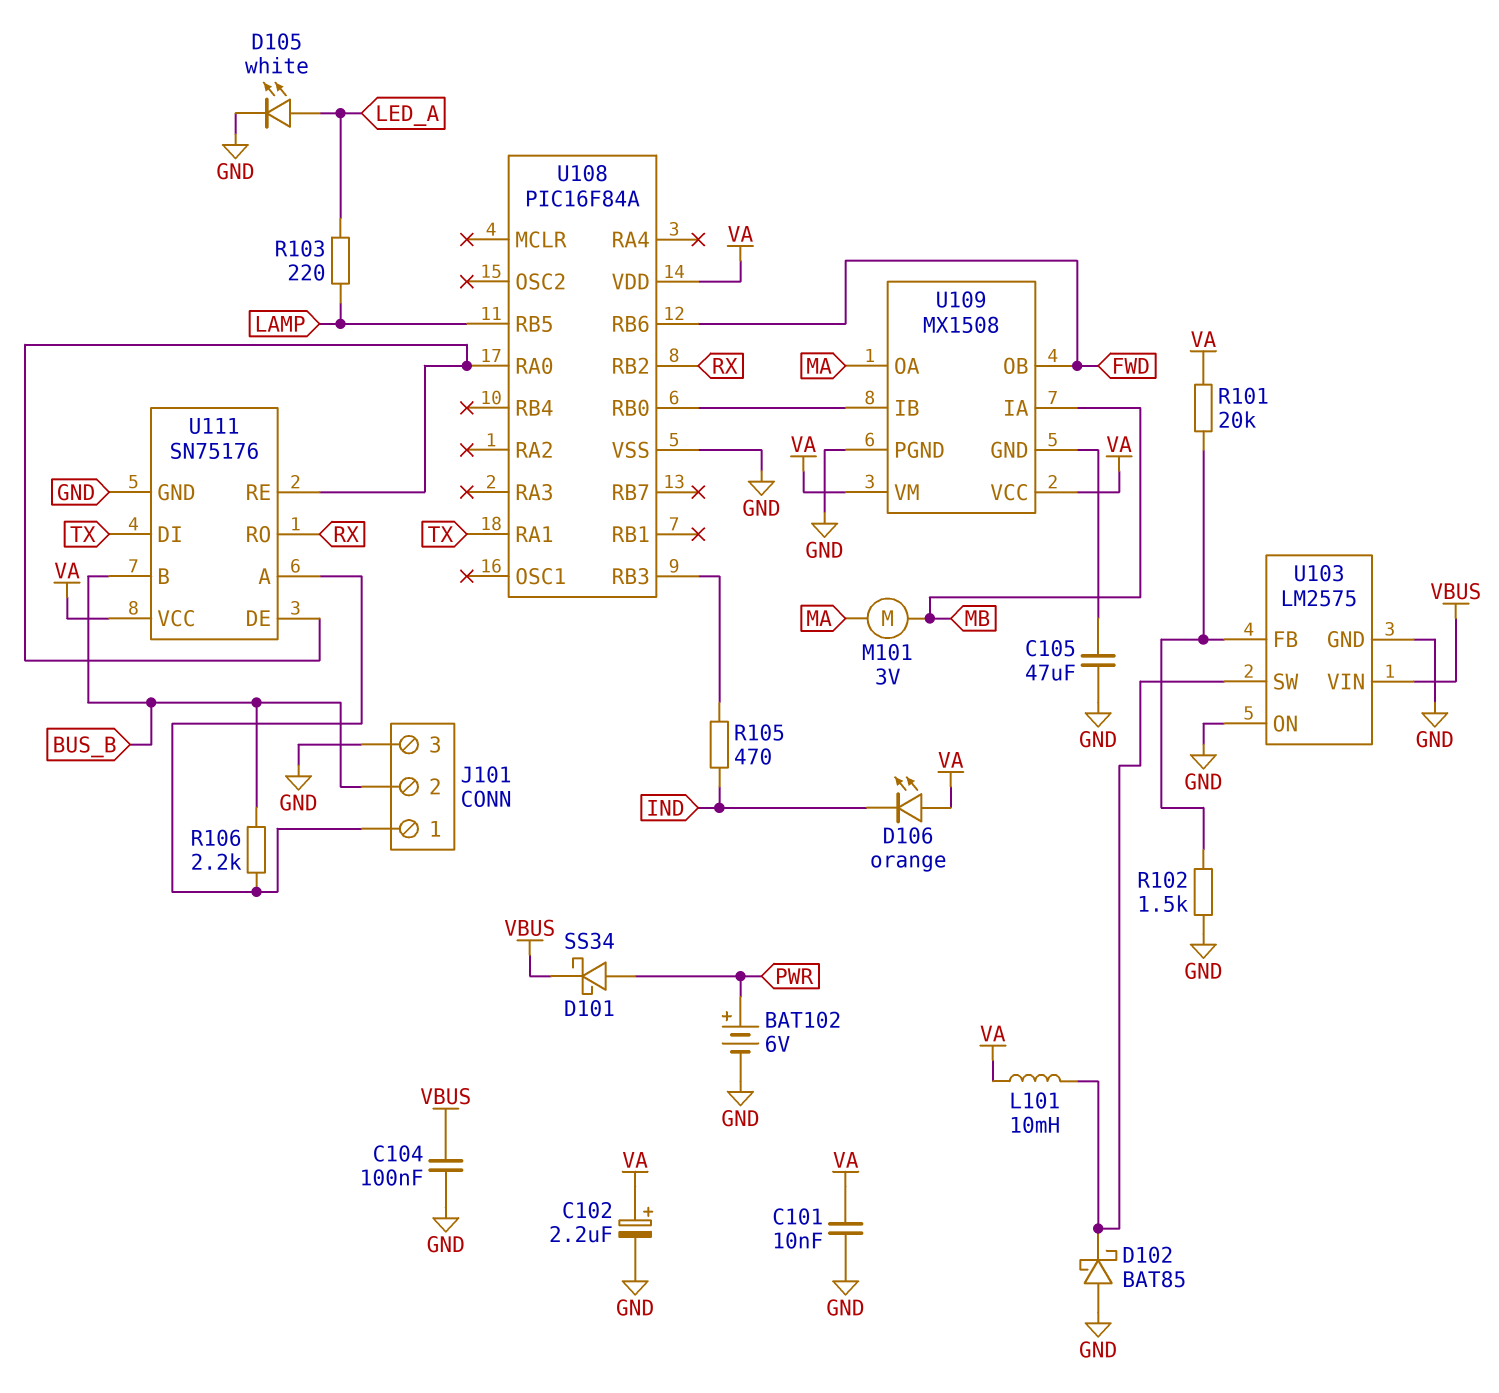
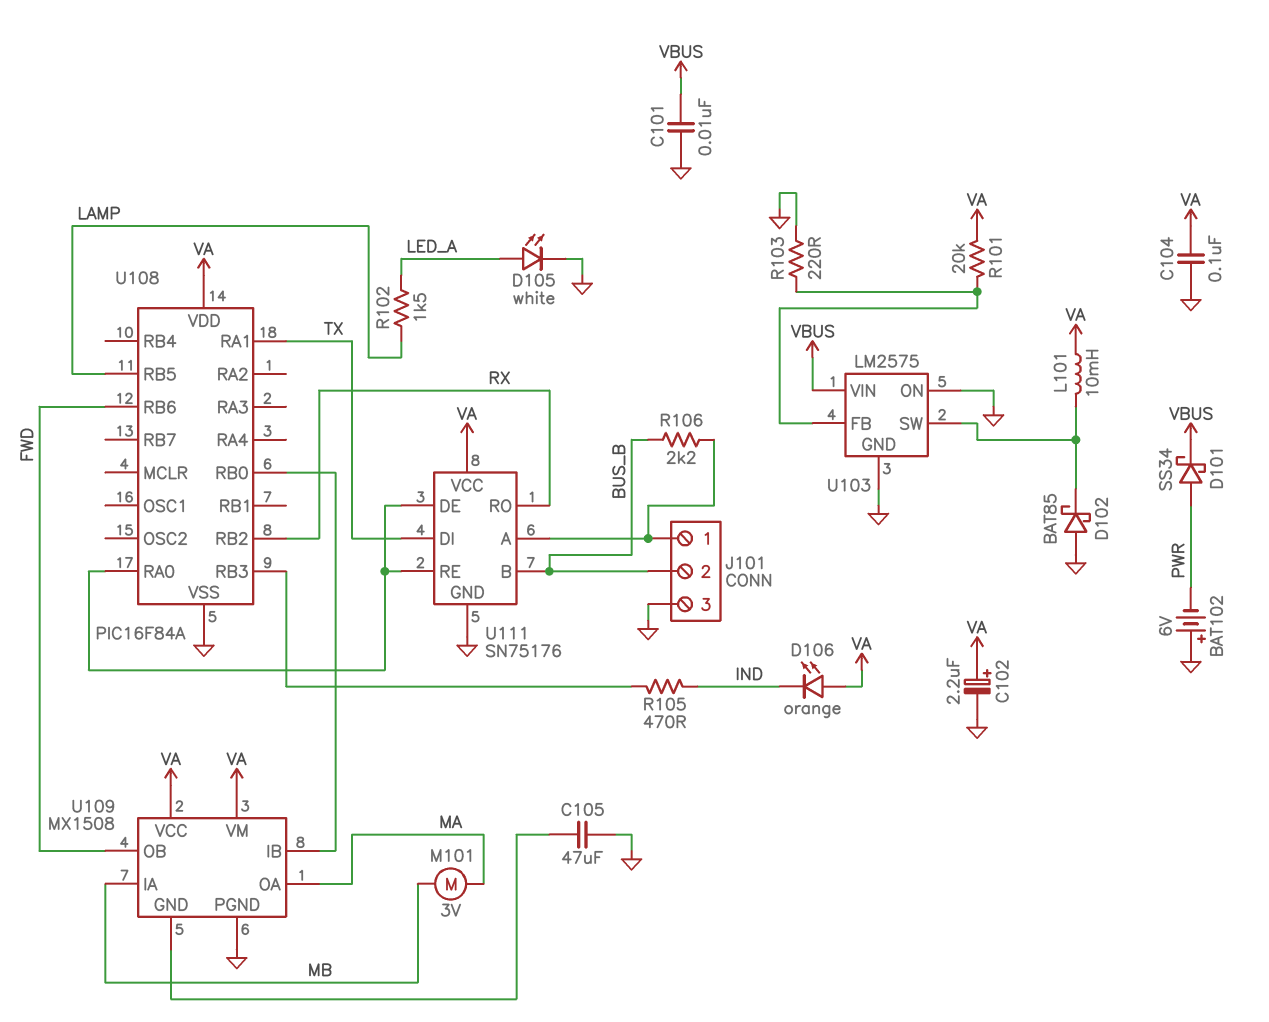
BAT102: 6V (plus PWR, minus GND) -> 6V (plus GND, minus PWR)
C101: 10nF (GND, VA) -> 10nF (GND, VBUS)
C104: 100nF (GND, VBUS) -> 100nF (GND, VA)
R102: 1.5k (GND, U103/FB) -> 1.5k (LAMP, LED_A)
R103: 220 (LAMP, LED_A) -> 220 (GND, U103/FB)

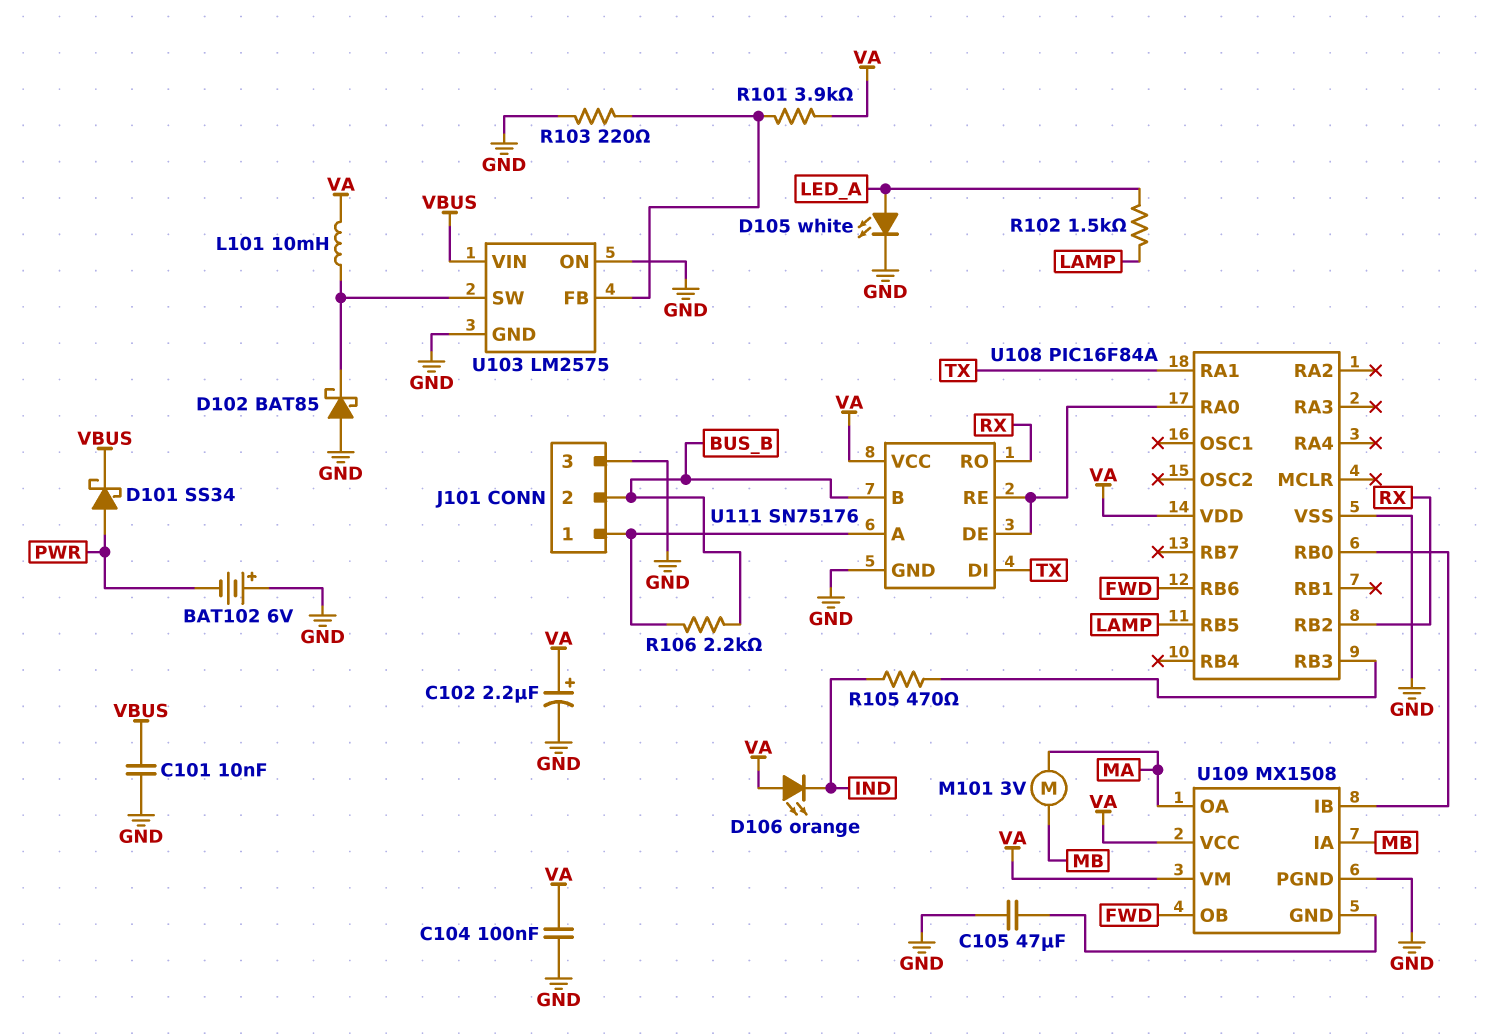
R101: 20k (U103/FB, VA) -> 3.9k (U103/FB, VA)

